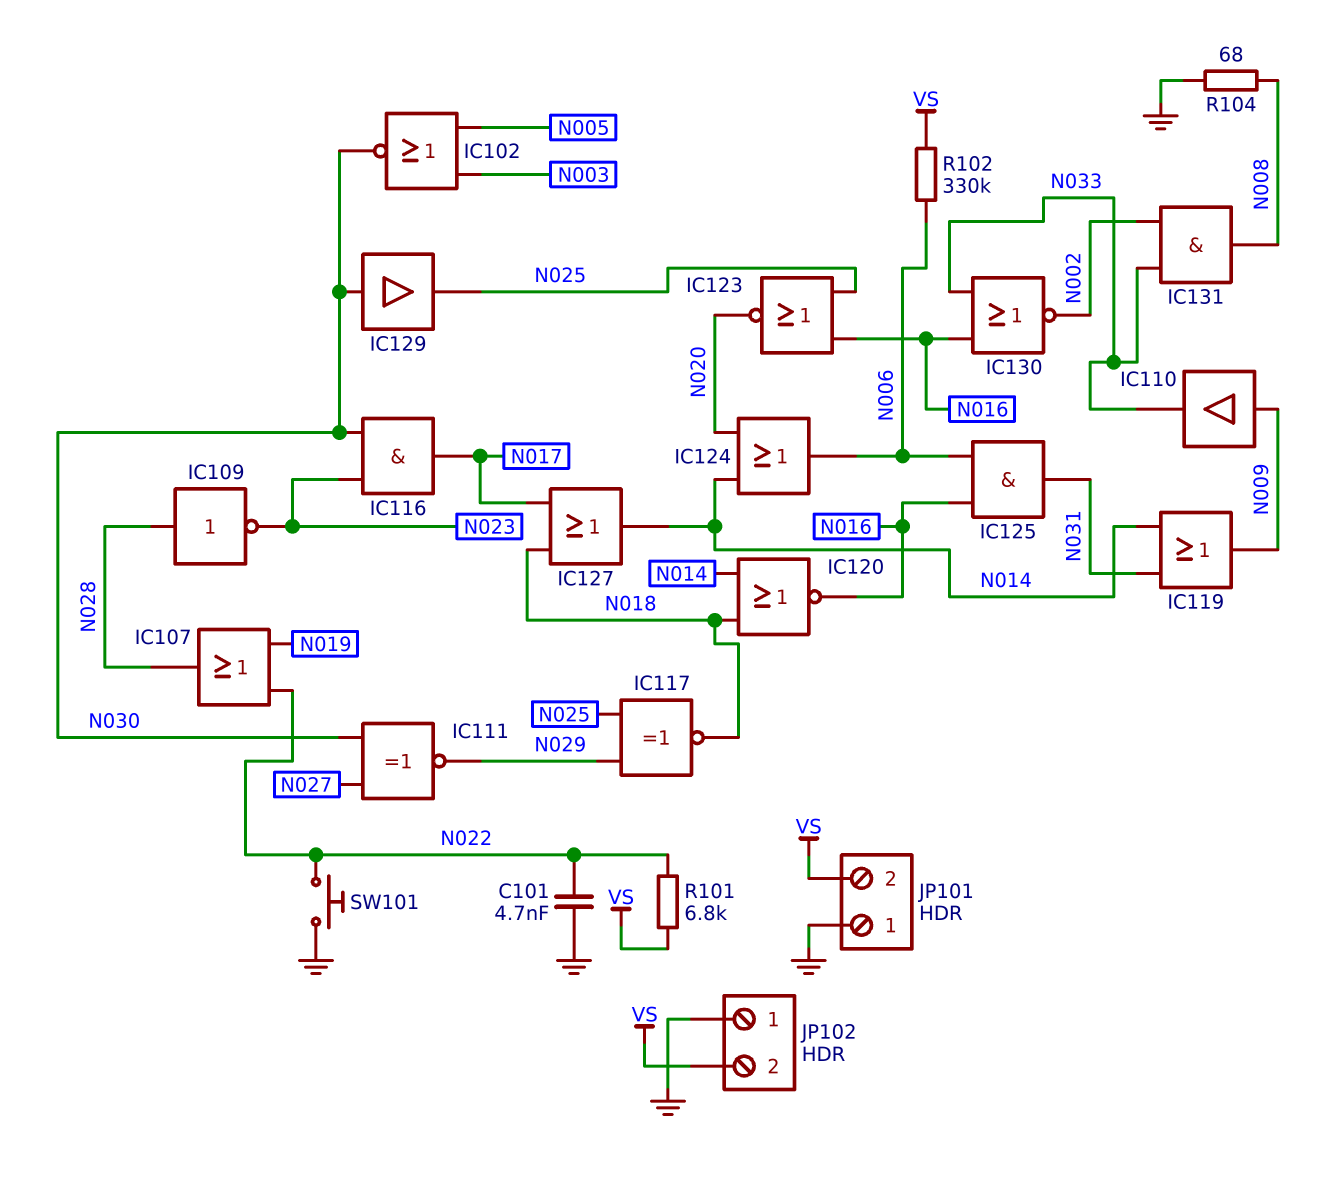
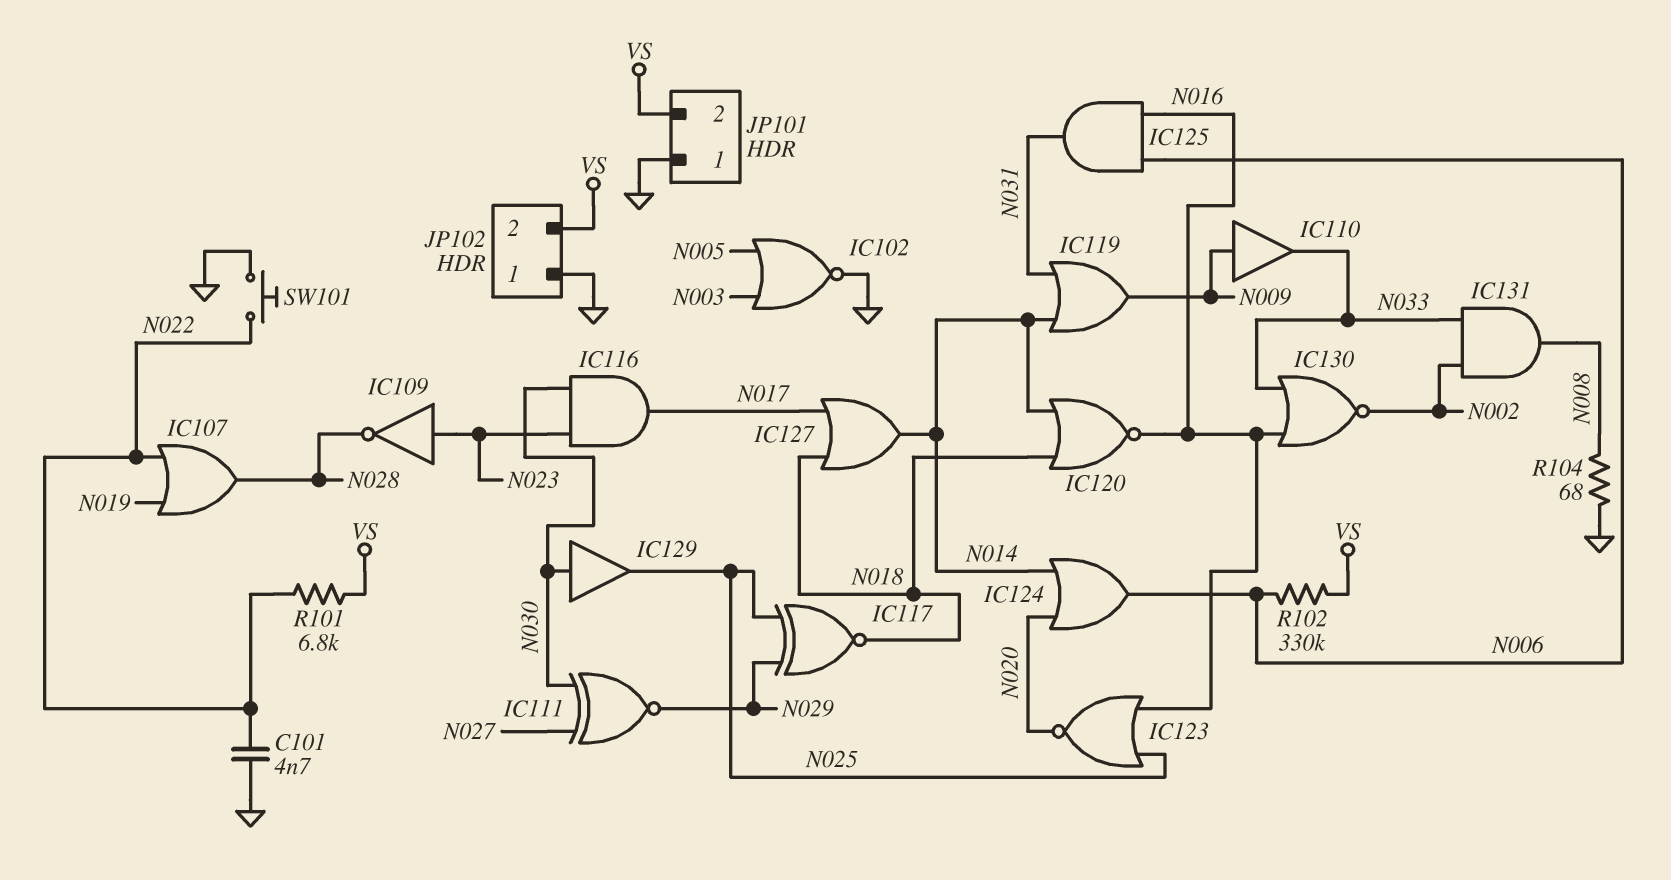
IC102: NOR (in N003, in N005, out N030) -> NOR (in N003, in N005, out GND)
IC109: NOT (in N028, out N023) -> NOT (in N023, out N028)

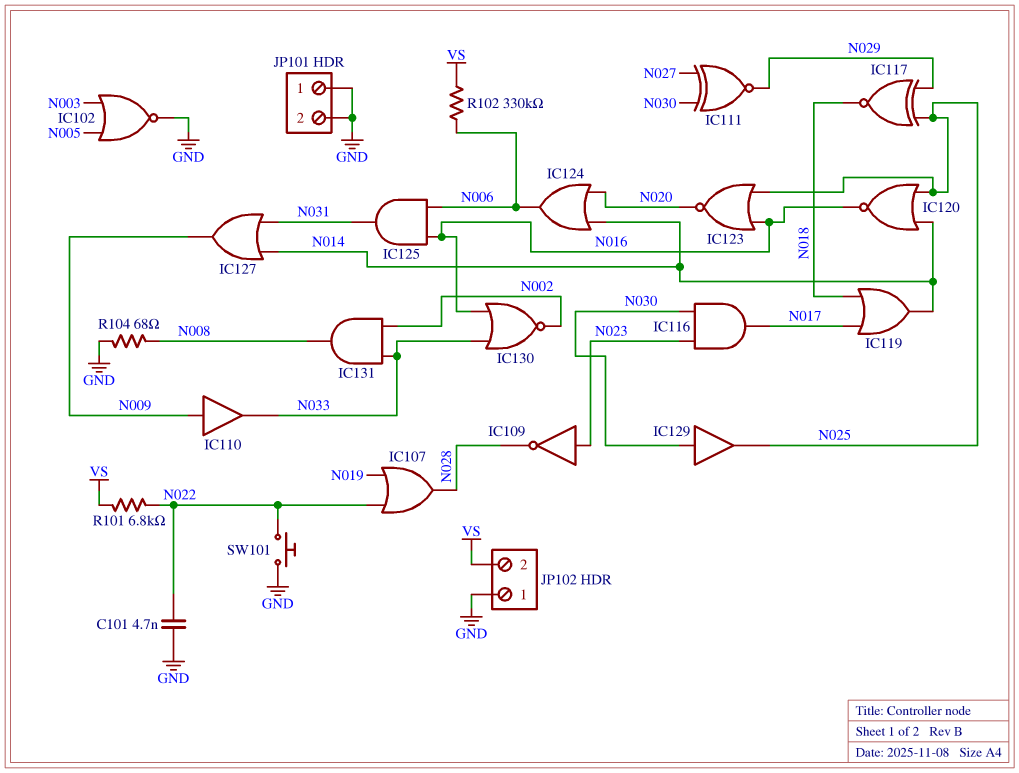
IC119: OR (in N014, in N031, out N009) -> OR (in N017, in N018, out N014)
IC120: NOR (in N014, in N018, out N016) -> NOR (in N014, in N025, out N016)
IC127: OR (in N017, in N018, out N014) -> OR (in N014, in N031, out N009)
JP101 pin 2: VS -> GND

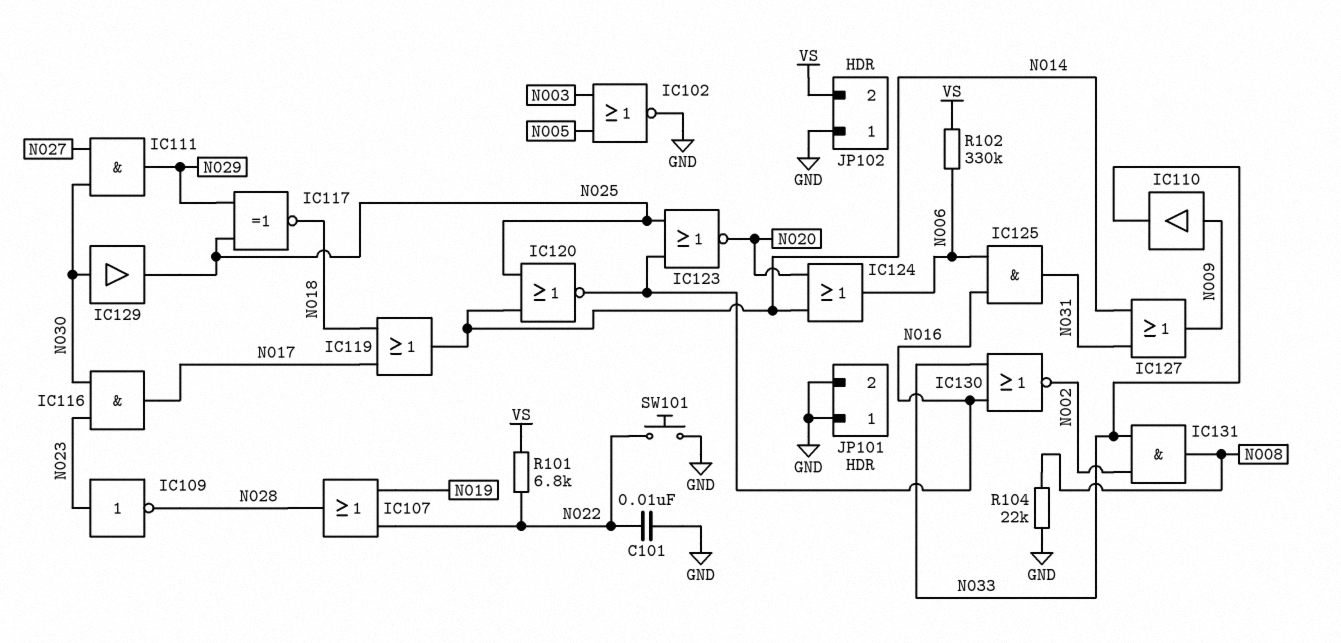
C101: 4.7nF (GND, N022) -> 10nF (GND, N022)
IC111: XNOR (in N027, in N030, out N029) -> AND (in N027, in N030, out N029)
R104: 68 (GND, N008) -> 22k (GND, N008)

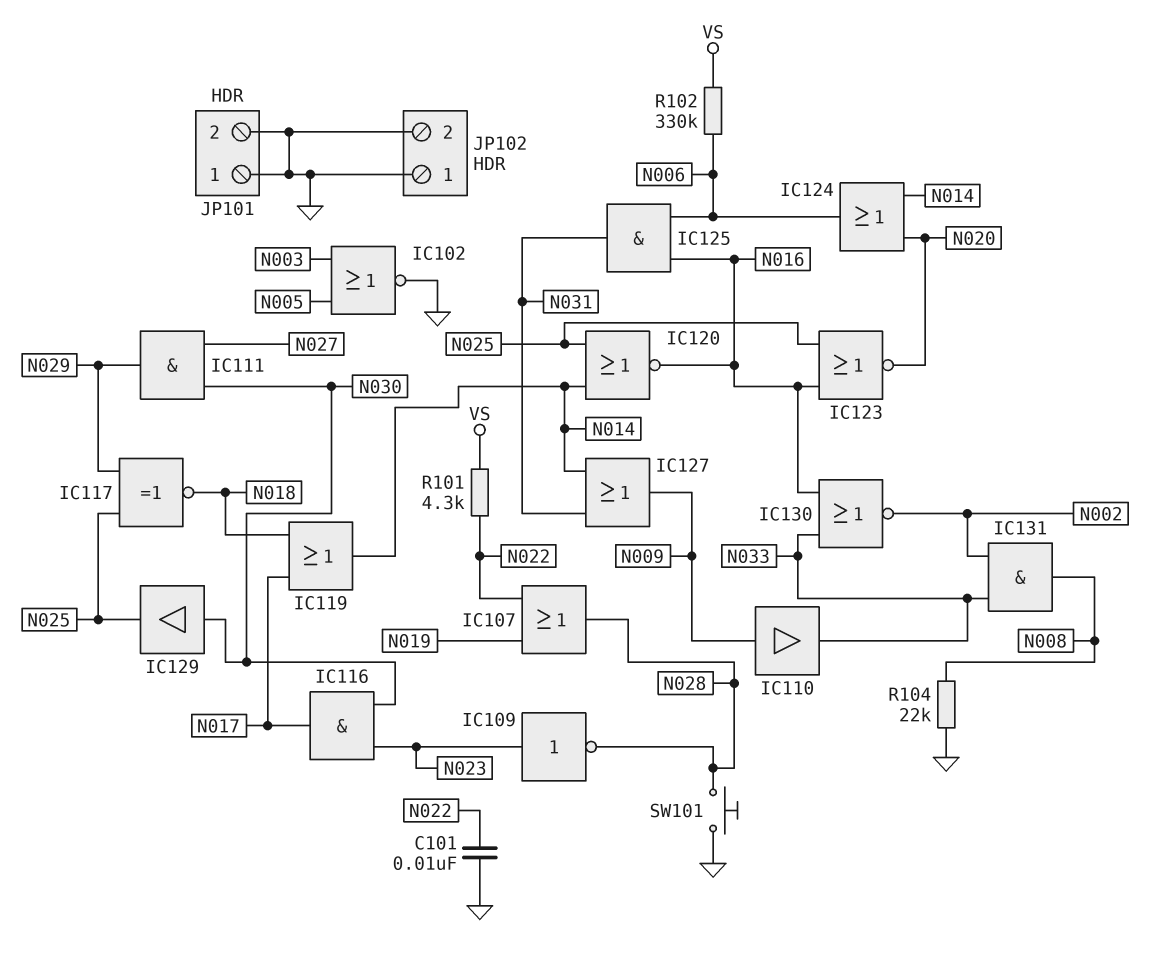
JP102 pin 2: VS -> GND
R101: 6.8k (N022, VS) -> 4.3k (N022, VS)
SW101: button (GND, N022) -> button (GND, N028)

